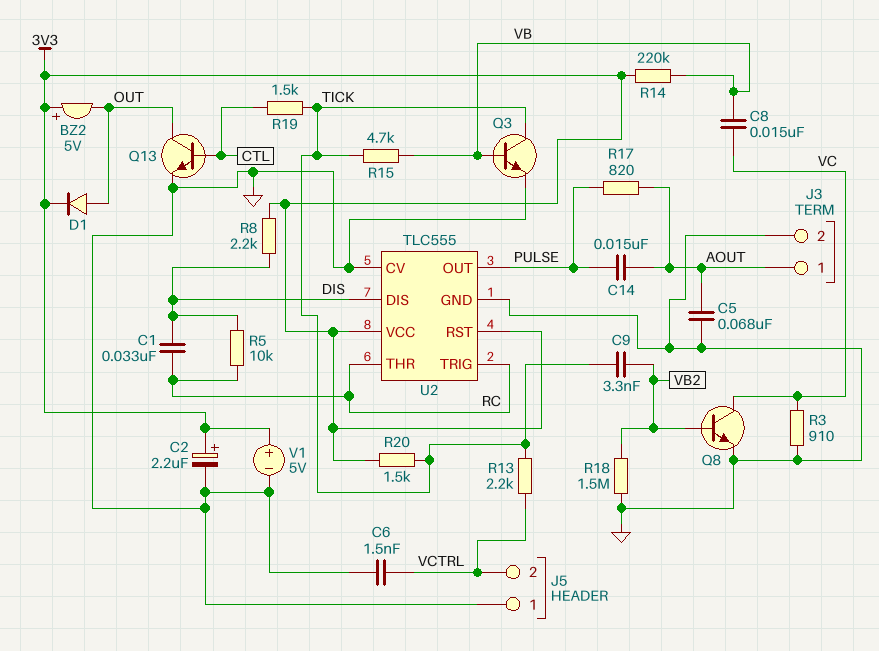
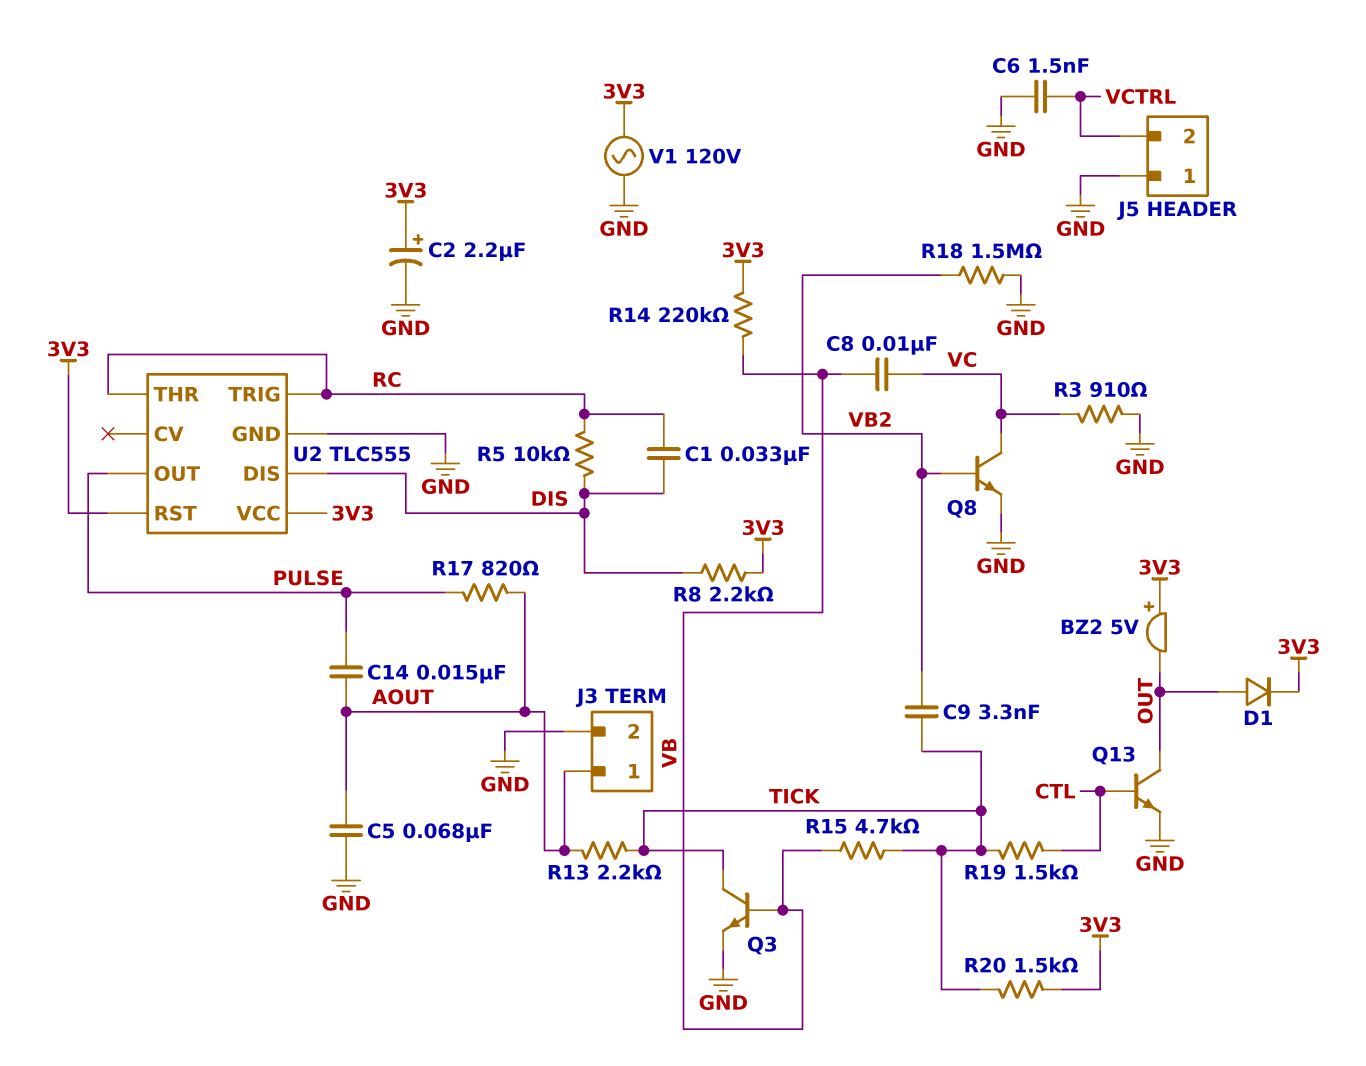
C8: 15nF (VB, VC) -> 10nF (VB, VC)
R13: 2.2k (TICK, VCTRL) -> 2.2k (AOUT, TICK)
U2 pin CV: GND -> none
V1: 5V (plus 3V3, minus GND) -> AC 120V (3V3, GND)

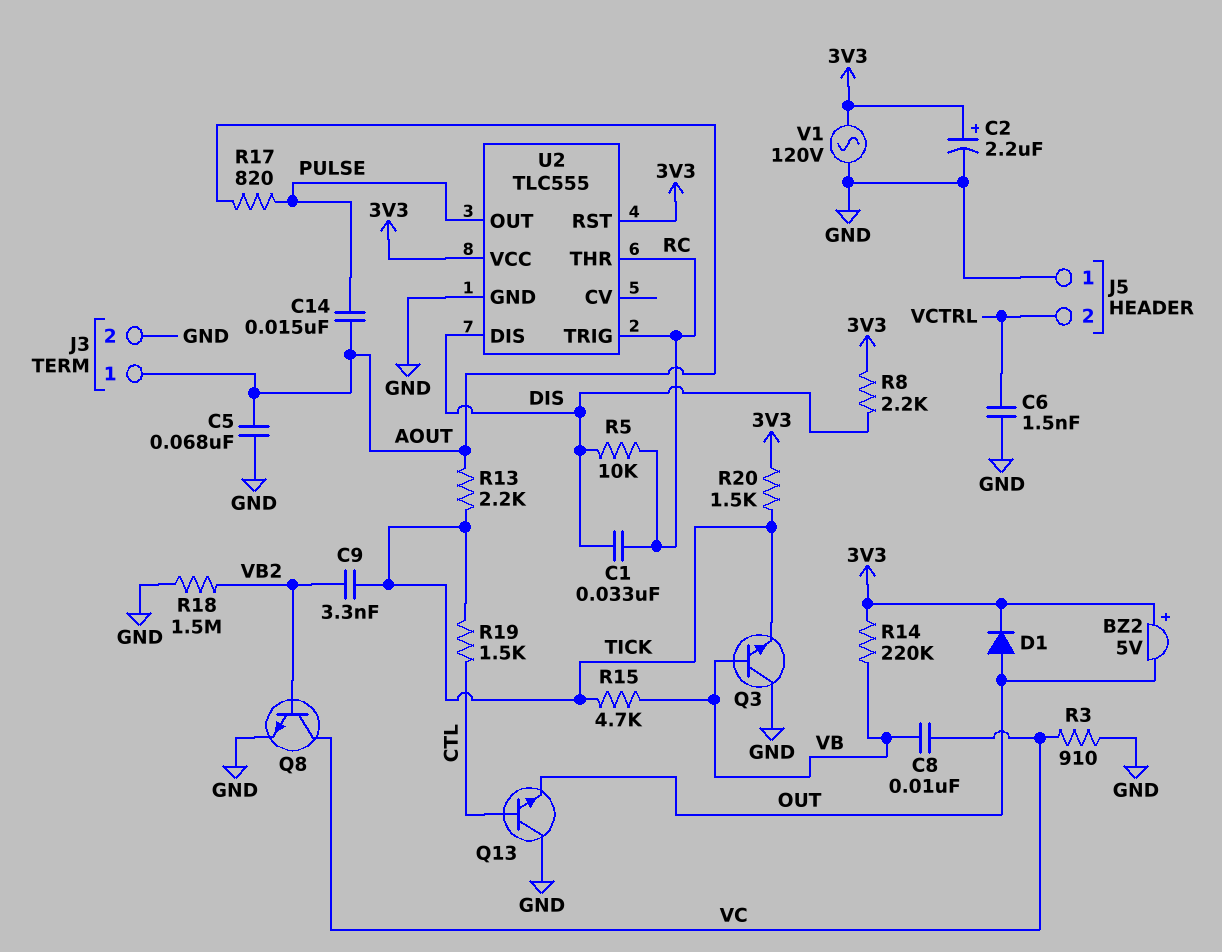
Q3: NPN (B VB, C TICK, E GND) -> NPN (B VB, C GND, E TICK)
Q13: NPN (B CTL, C OUT, E GND) -> NPN (B CTL, C GND, E OUT)

